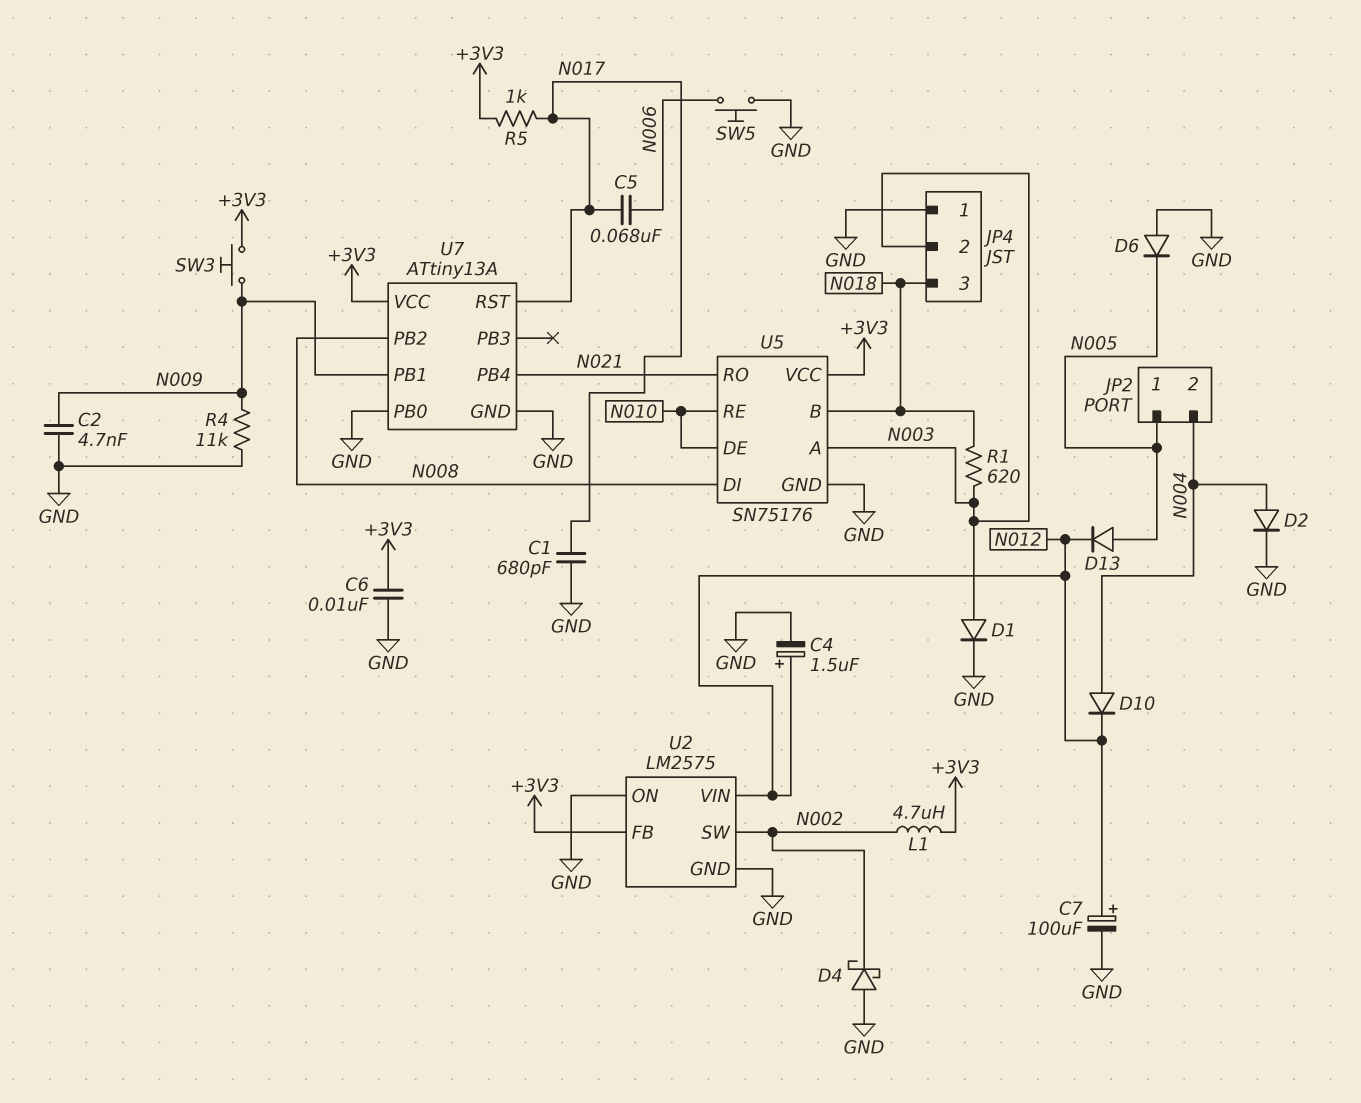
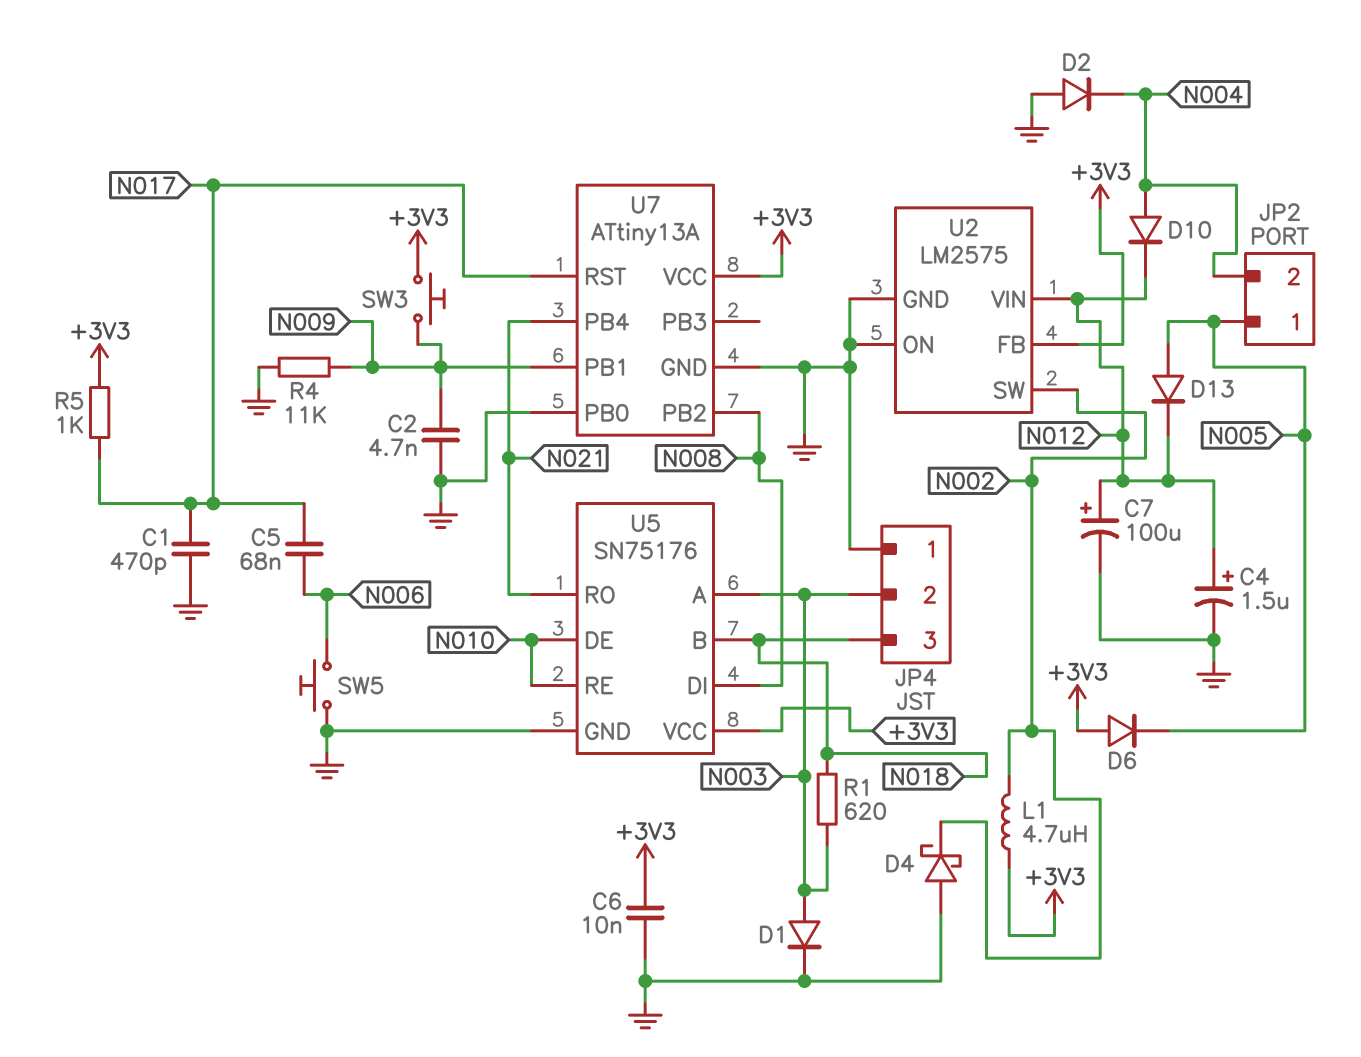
C1: 680pF (GND, N017) -> 470pF (GND, N017)
D2: diode (A N004, K GND) -> diode (A GND, K N004)
D6: diode (A GND, K N005) -> diode (A +3V3, K N005)

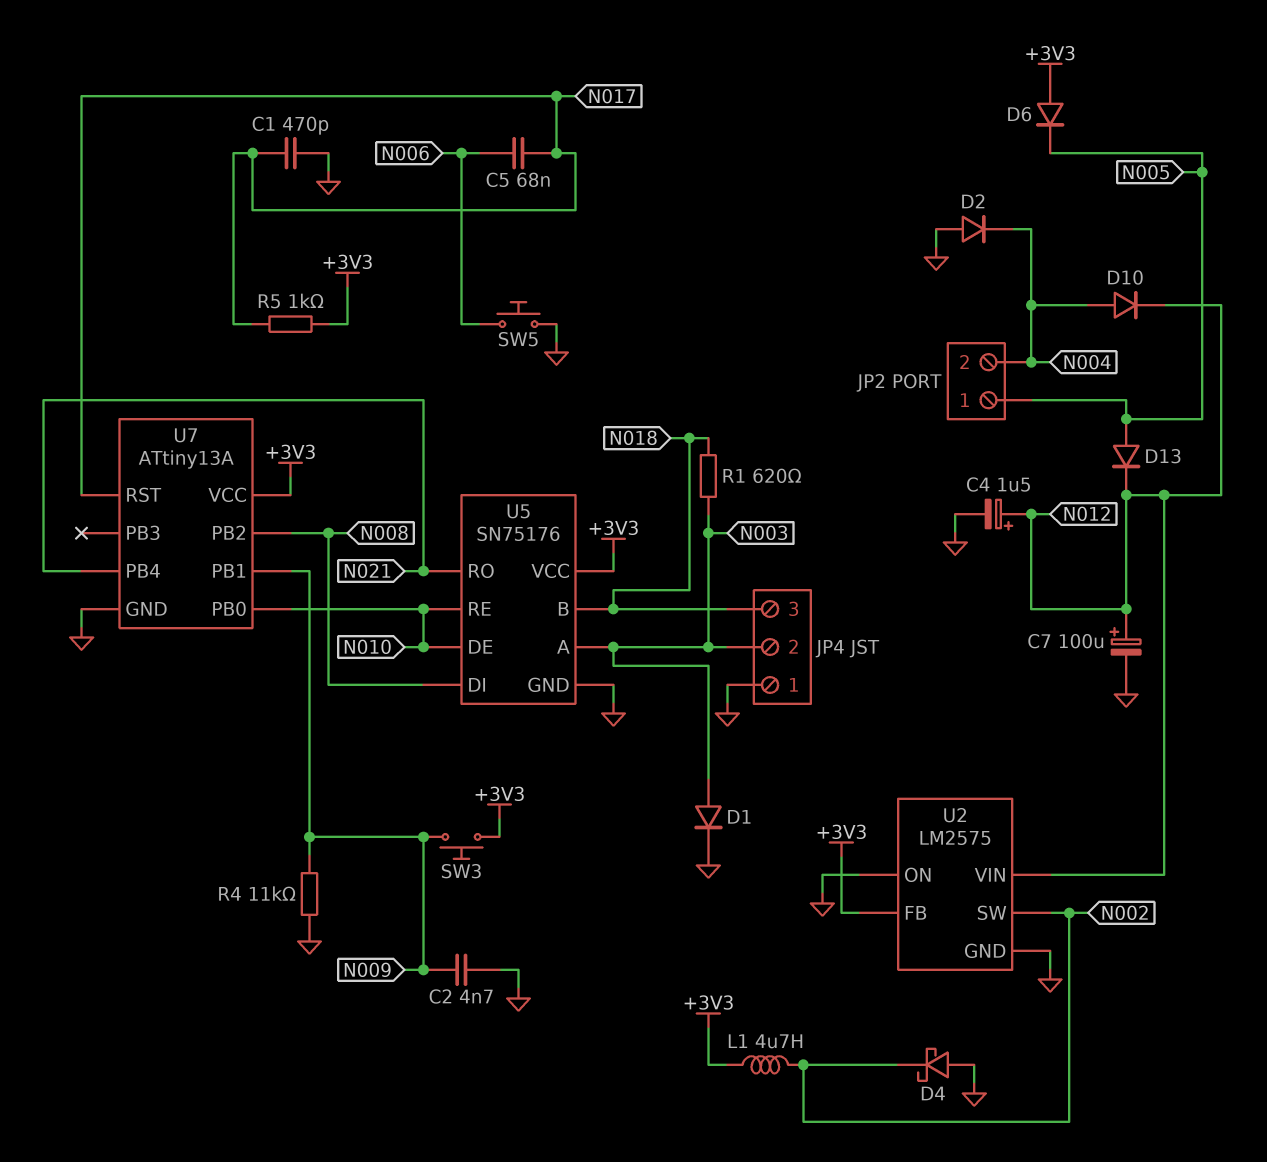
C6: 10nF (+3V3, GND) -> none
U7 pin PB0: GND -> N010

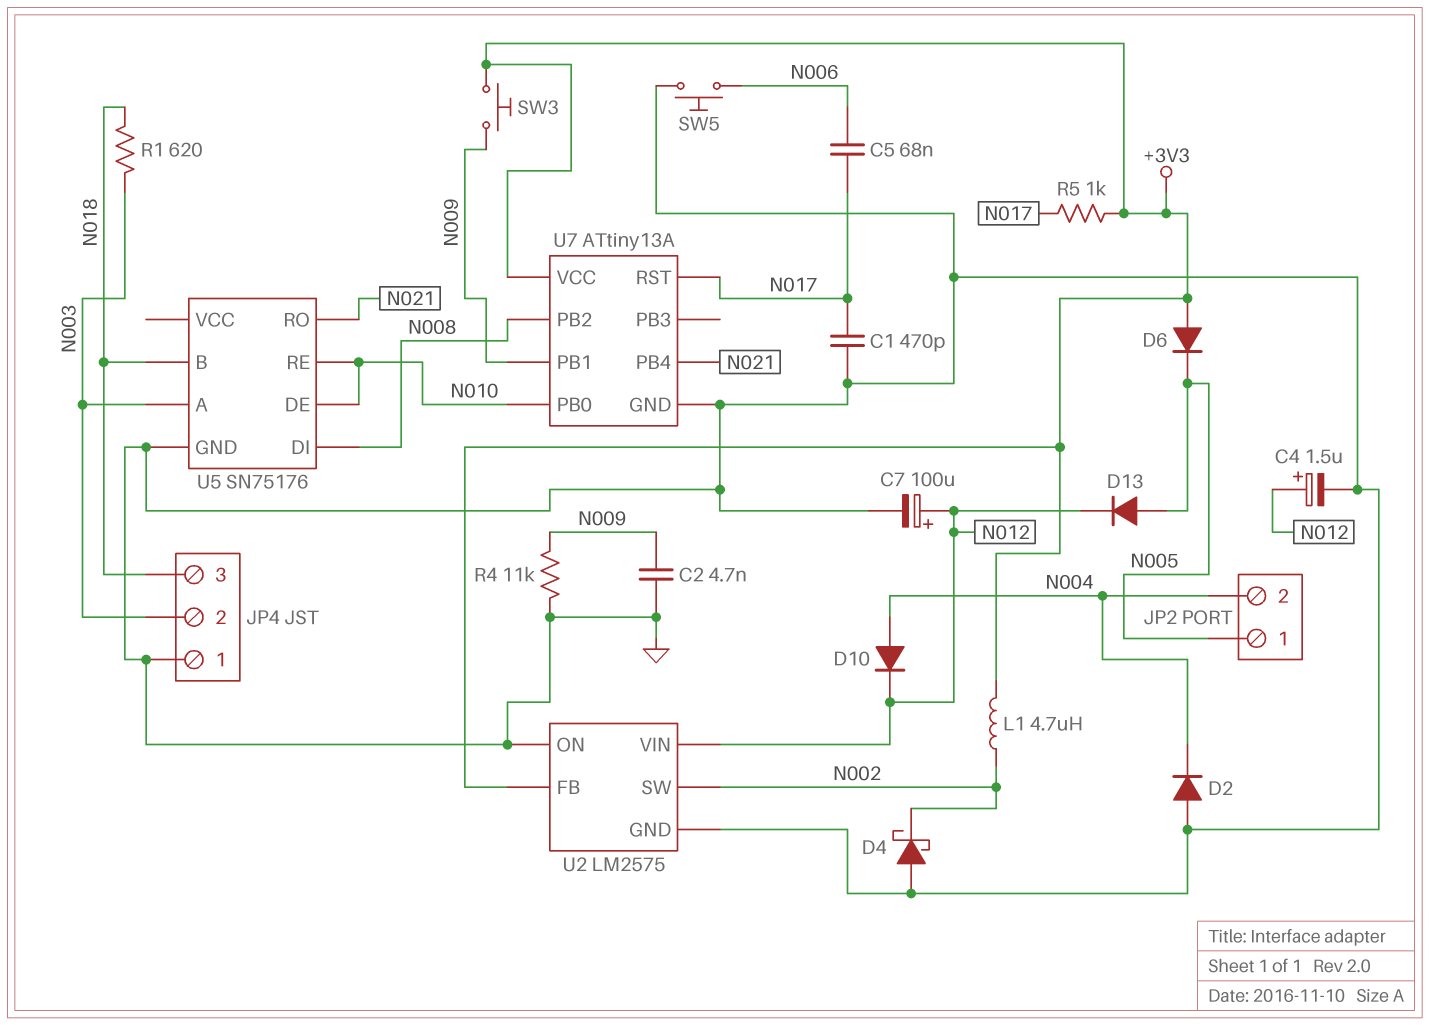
D1: diode (A N003, K GND) -> none
U5 pin VCC: +3V3 -> none

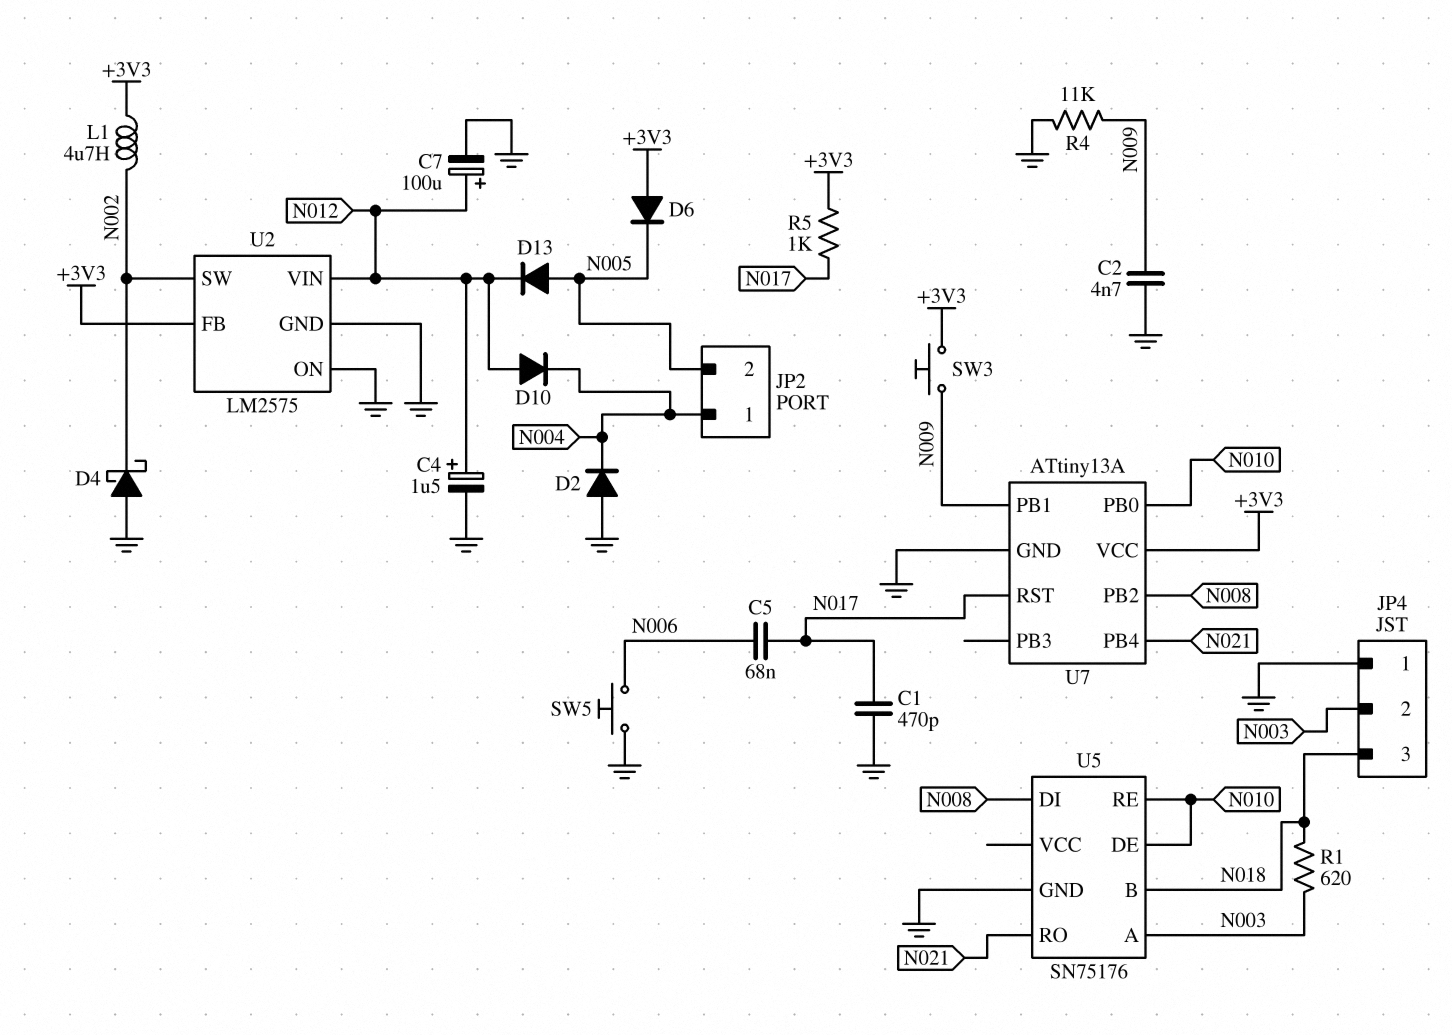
D10: diode (A N004, K N012) -> diode (A N012, K N004)
JP2 pin 1: N005 -> N004
JP2 pin 2: N004 -> N005

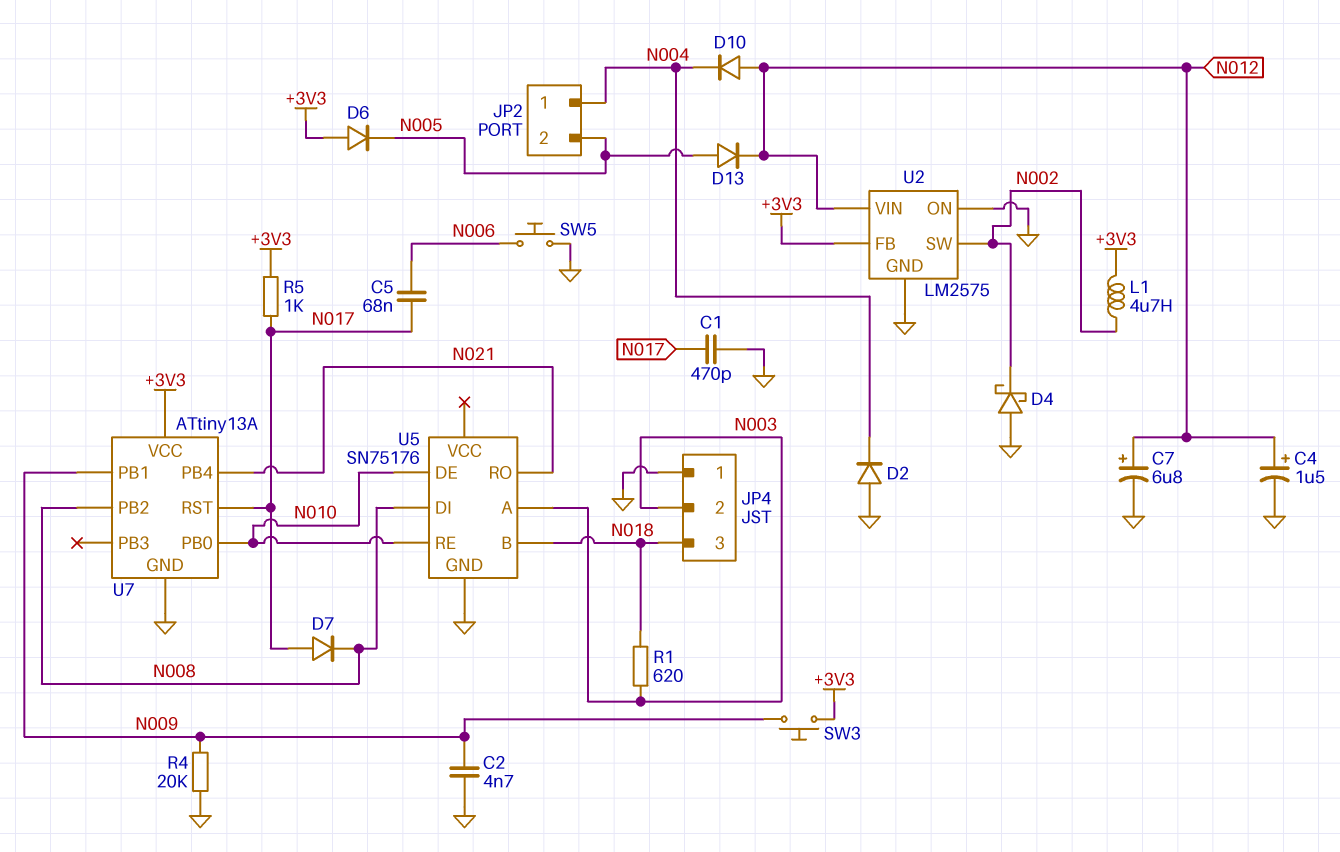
C7: 100uF (plus N012, minus GND) -> 6.8uF (plus N012, minus GND)
D7: none -> diode (A N017, K N008)
R4: 11k (GND, N009) -> 20k (GND, N009)

